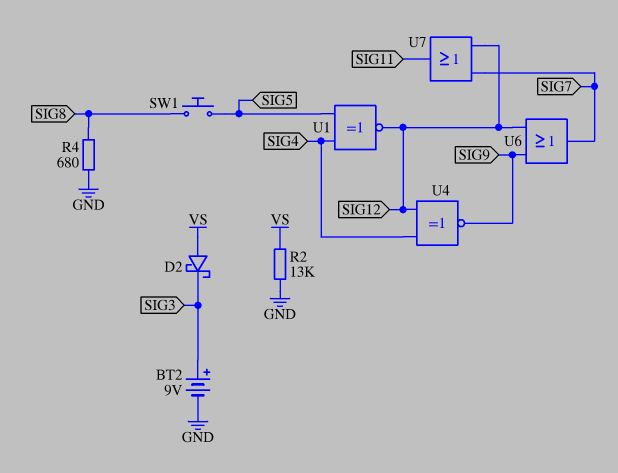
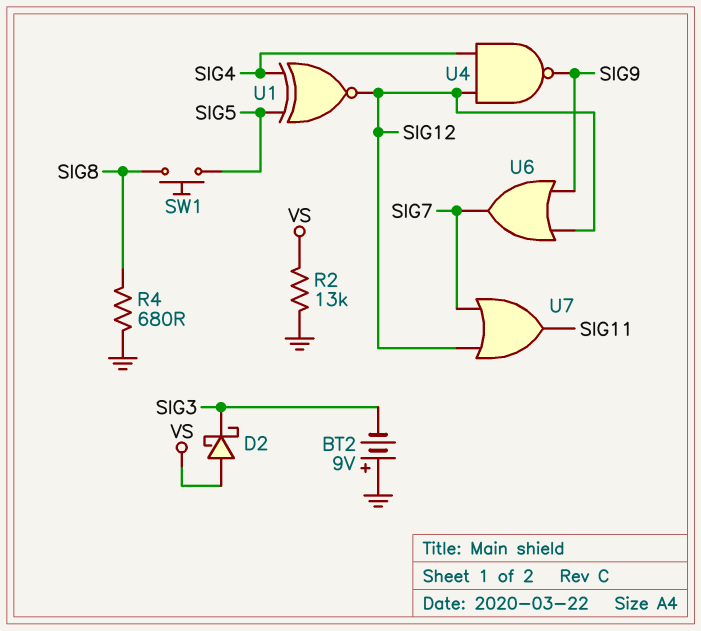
BT2: 9V (plus SIG3, minus GND) -> 9V (plus GND, minus SIG3)
U4: XNOR (in SIG4, in SIG12, out SIG9) -> NAND (in SIG4, in SIG12, out SIG9)

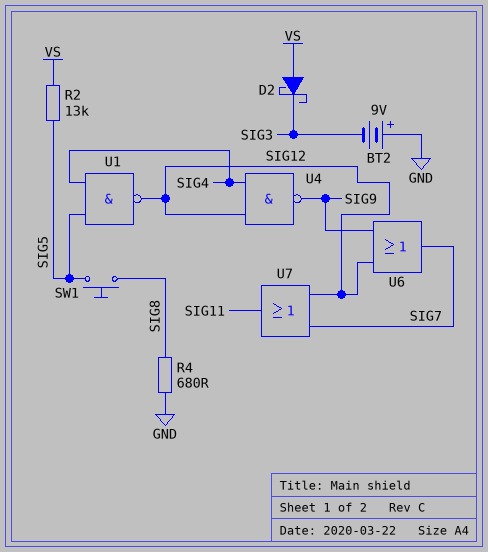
R2: 13k (GND, VS) -> 13k (SIG5, VS)
U1: XNOR (in SIG4, in SIG5, out SIG12) -> NAND (in SIG4, in SIG5, out SIG12)

